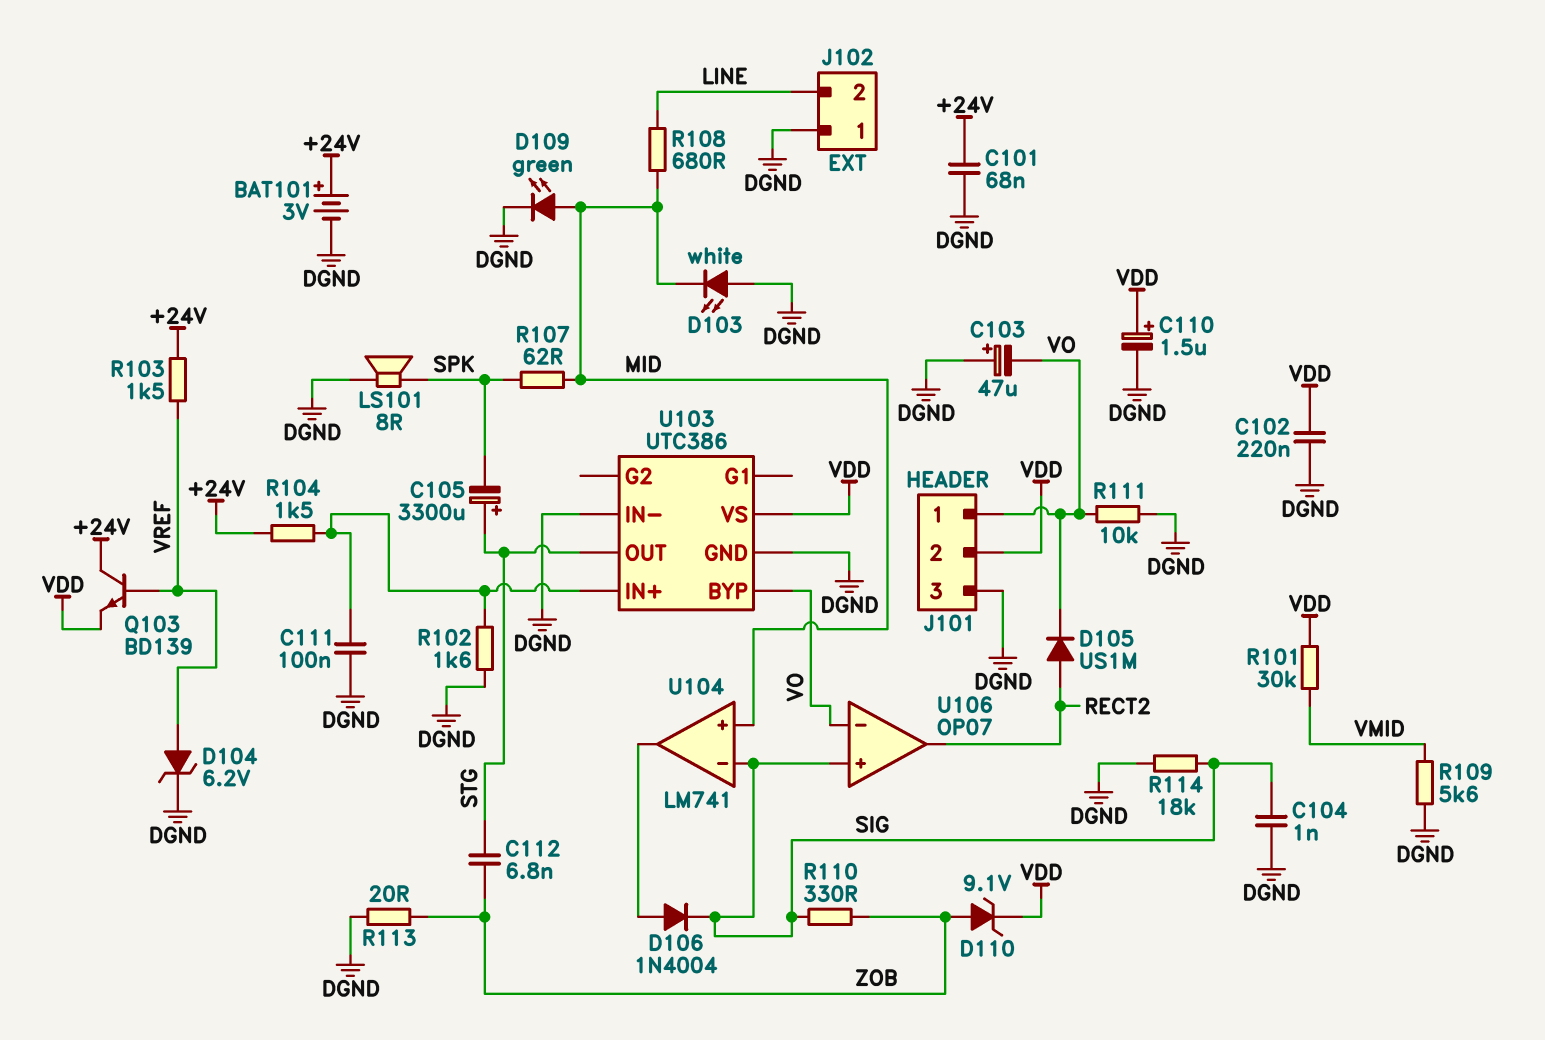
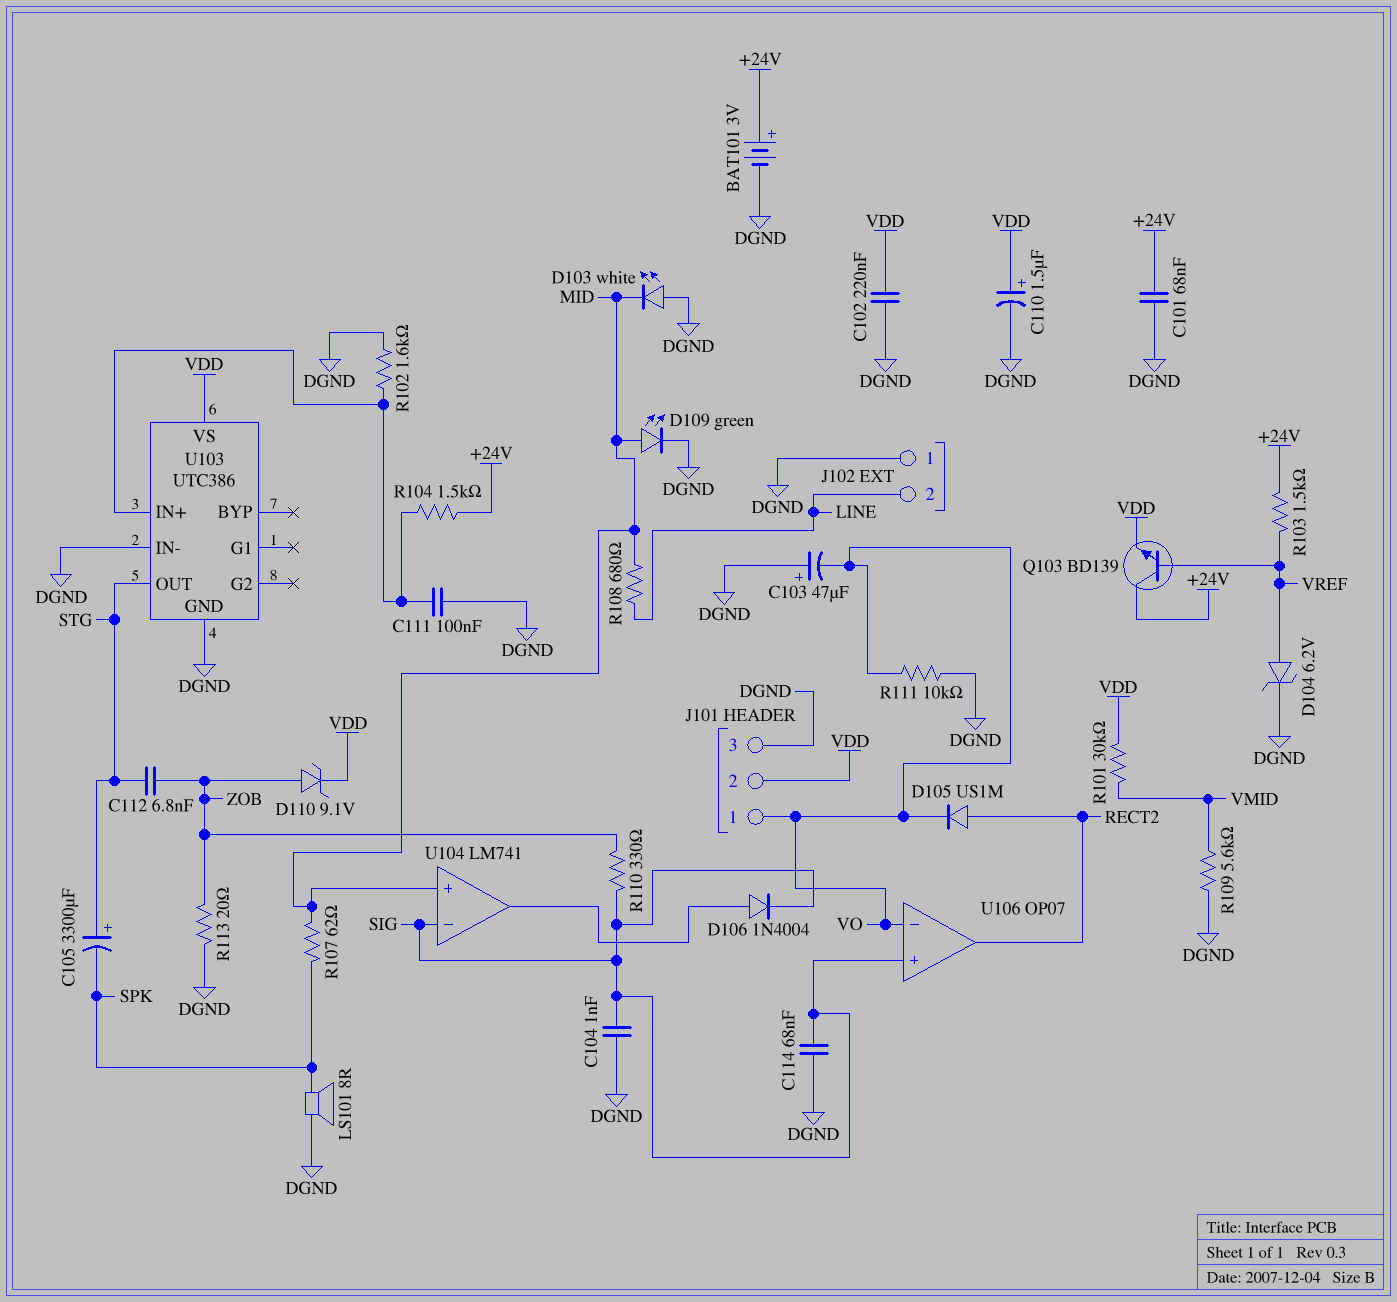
C114: none -> 68nF (DGND, SIG)
R114: 18k (DGND, SIG) -> none
U103 pin BYP: VO -> none

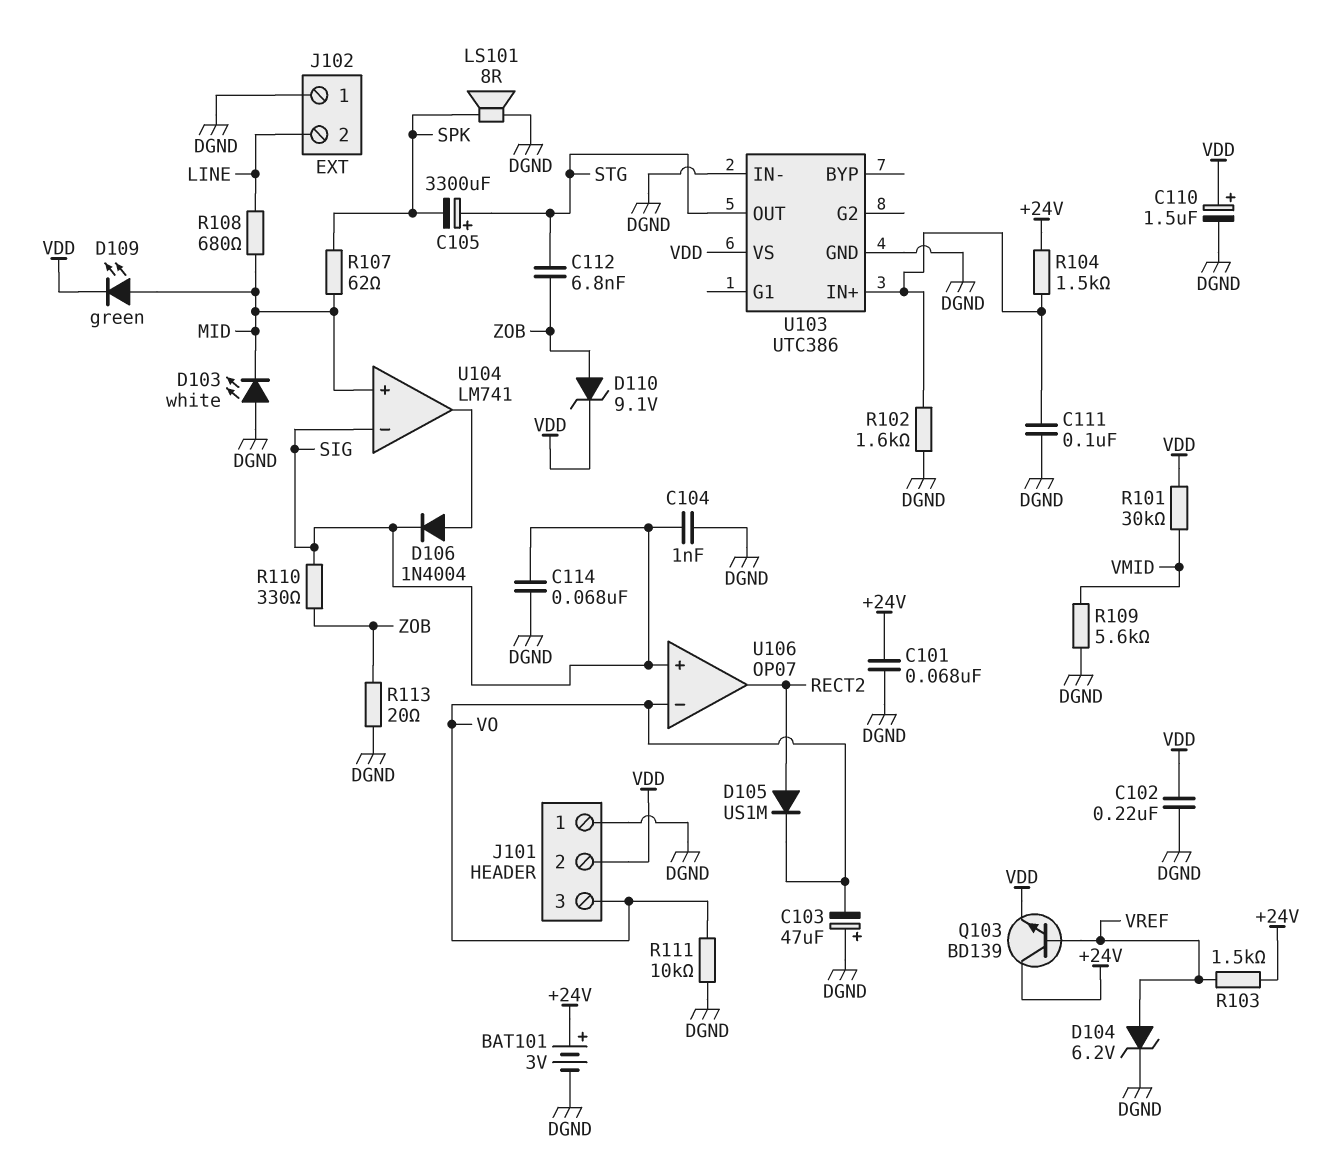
D109: LED green (A MID, K DGND) -> LED green (A MID, K VDD)
J101 pin 1: VO -> DGND
J101 pin 3: DGND -> VO

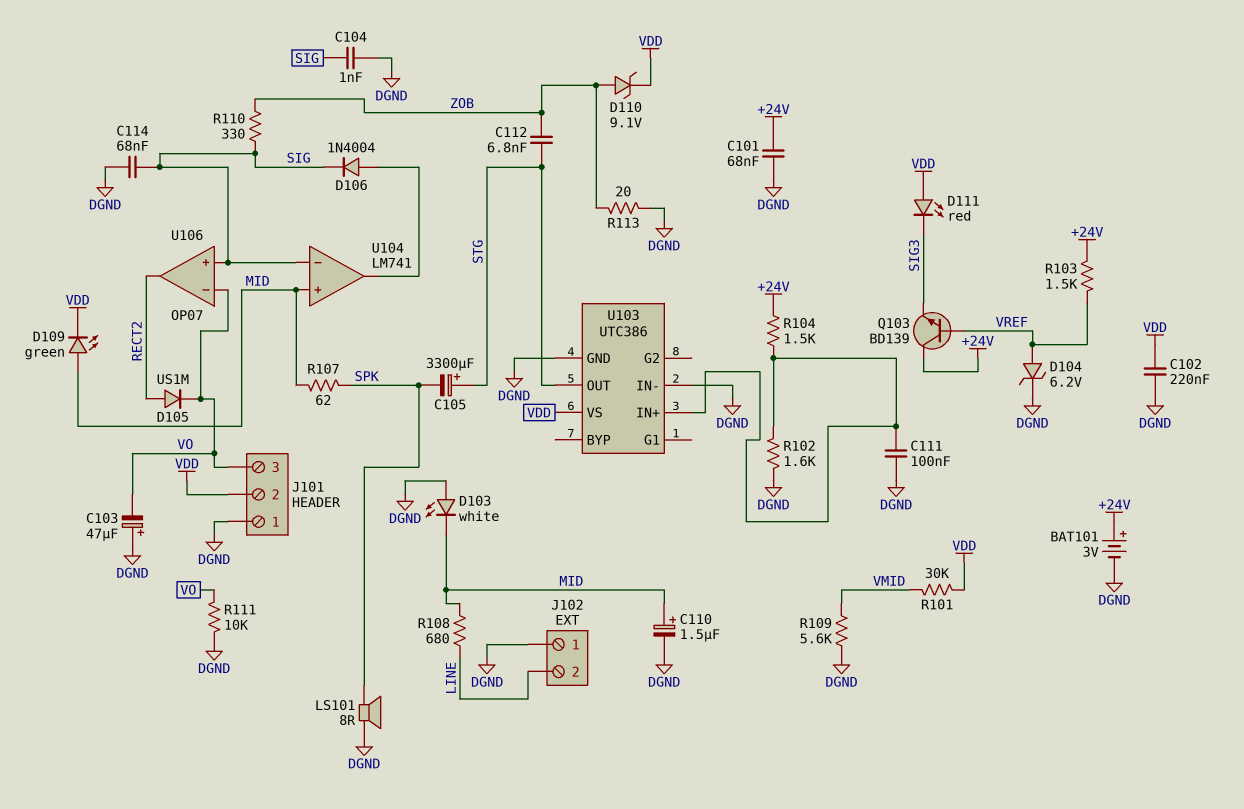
C110: 1.5uF (plus VDD, minus DGND) -> 1.5uF (plus MID, minus DGND)
D111: none -> LED red (A VDD, K SIG3)
Q103: NPN BD139 (B VREF, C +24V, E VDD) -> NPN BD139 (B VREF, C +24V, E SIG3)

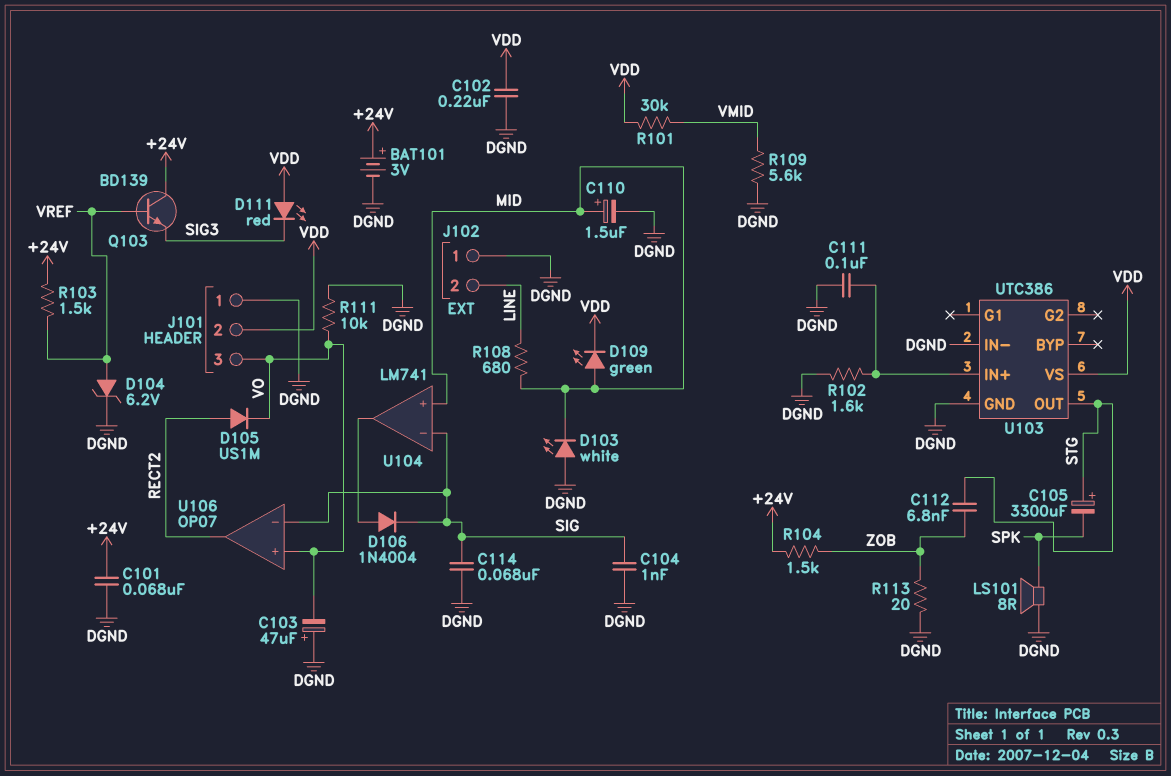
D110: zener 9.1V (A ZOB, K VDD) -> none
R104: 1.5k (+24V, U103/IN+) -> 1.5k (+24V, ZOB)
R107: 62 (MID, SPK) -> none
R110: 330 (SIG, ZOB) -> none
U106 pin in+: SIG -> VO
U106 pin in-: VO -> SIG

